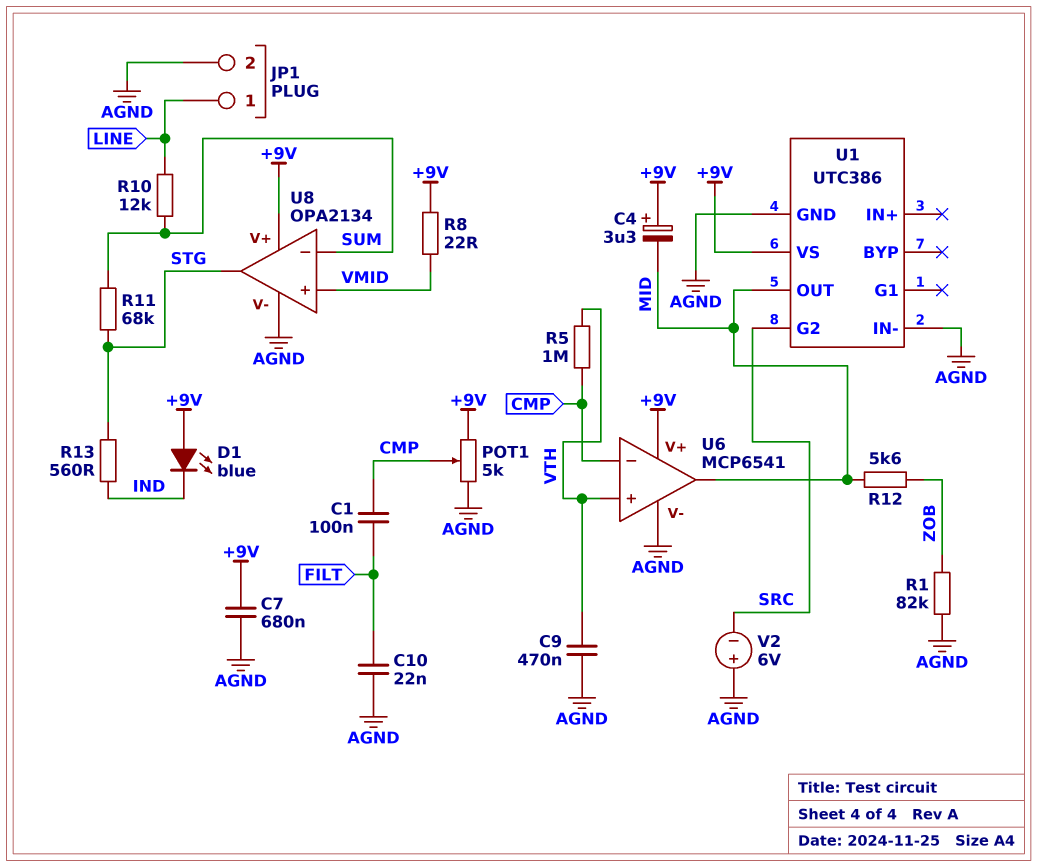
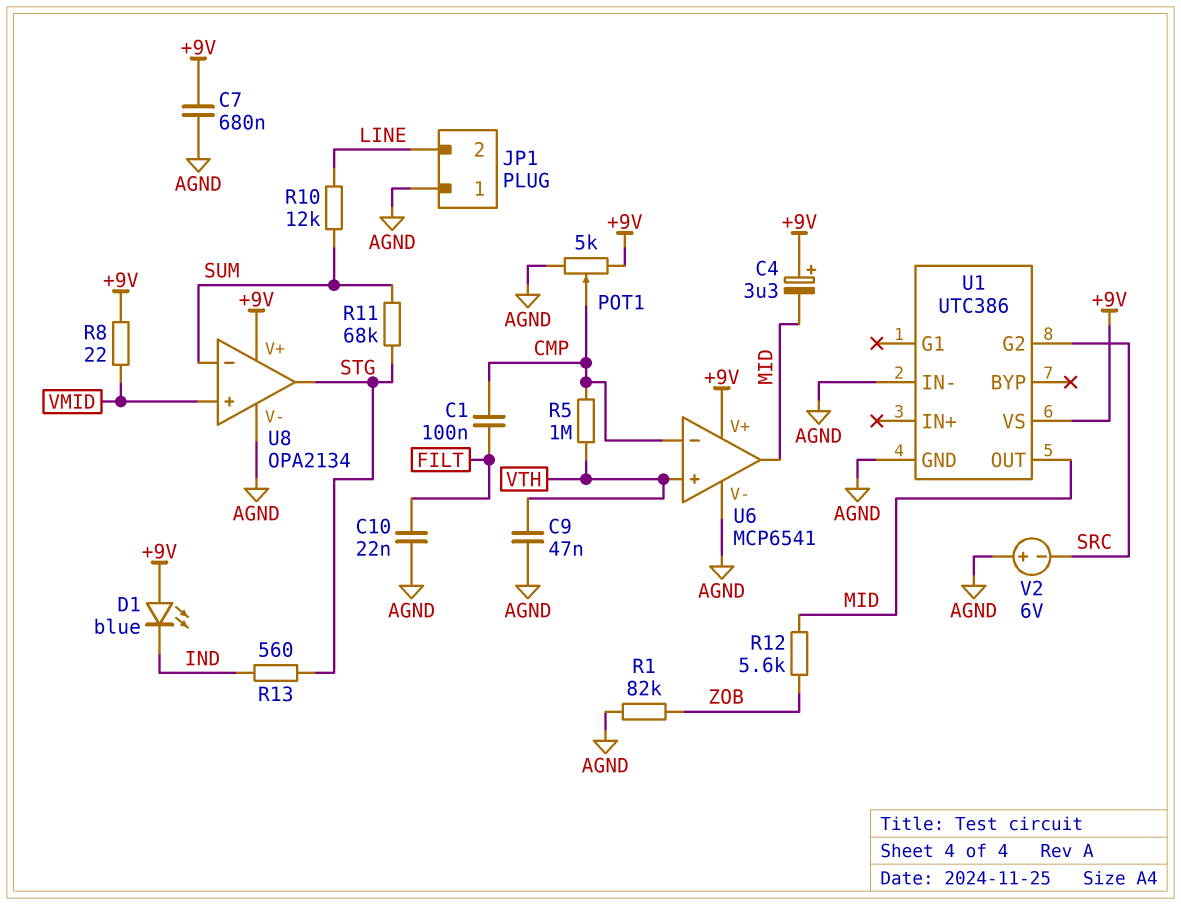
C9: 470nF (AGND, VTH) -> 47nF (AGND, VTH)
JP1 pin 1: LINE -> AGND
JP1 pin 2: AGND -> LINE

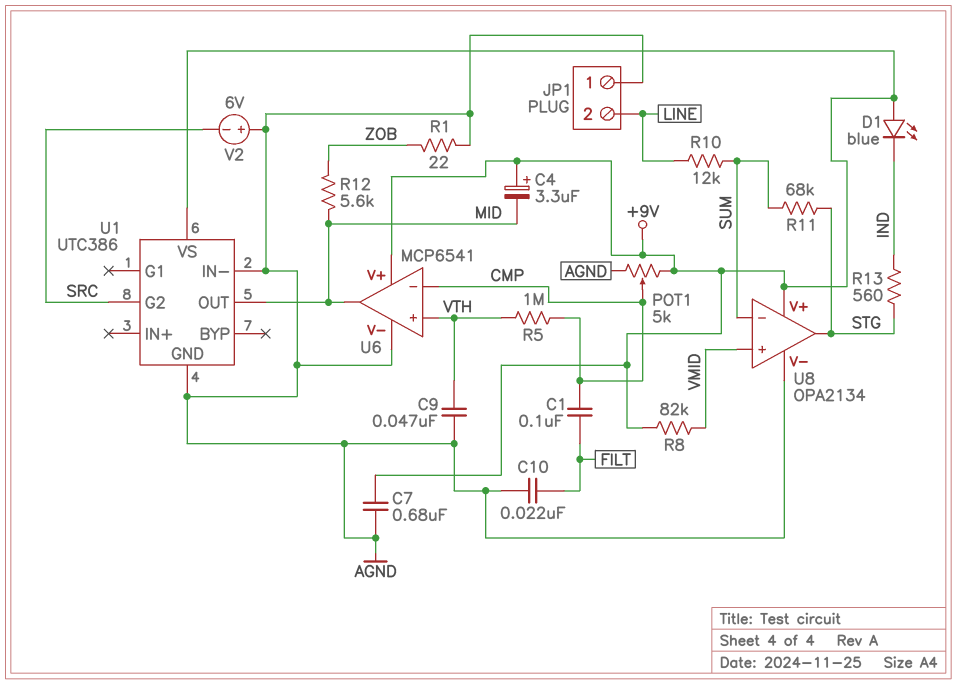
R1: 82k (AGND, ZOB) -> 22 (AGND, ZOB)
R8: 22 (+9V, VMID) -> 82k (+9V, VMID)

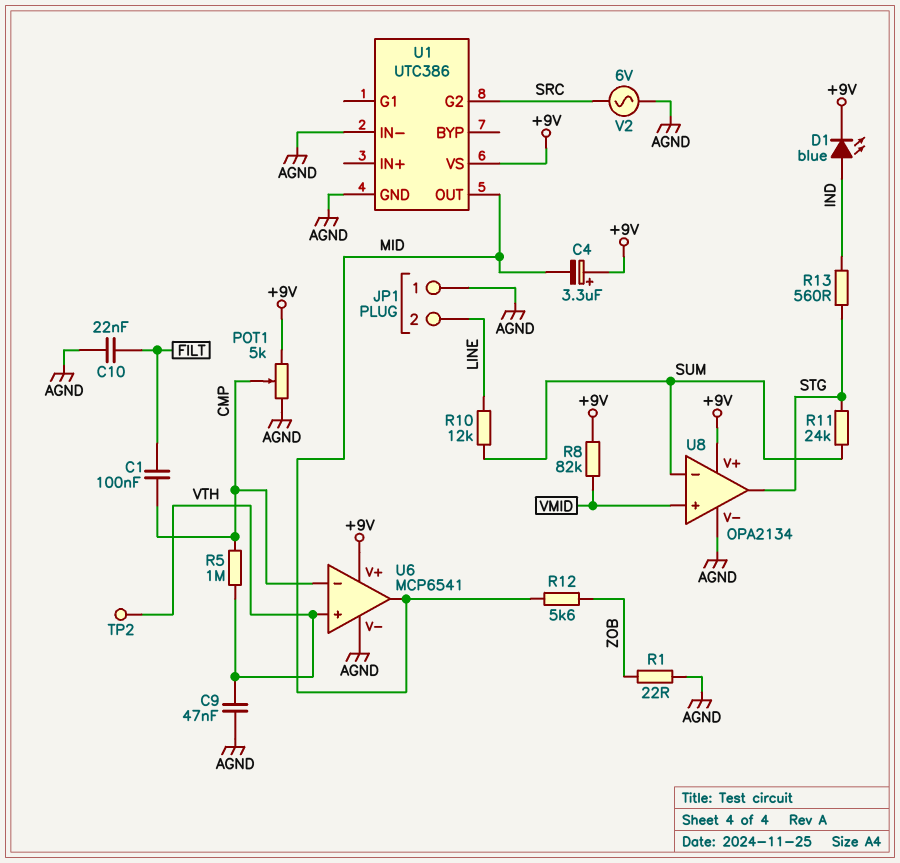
C7: 680nF (+9V, AGND) -> none
D1: LED blue (A +9V, K IND) -> LED blue (A IND, K +9V)
R11: 68k (STG, SUM) -> 24k (STG, SUM)
TP2: none -> test point (VTH)
V2: 6V (plus AGND, minus SRC) -> AC 6V (AGND, SRC)

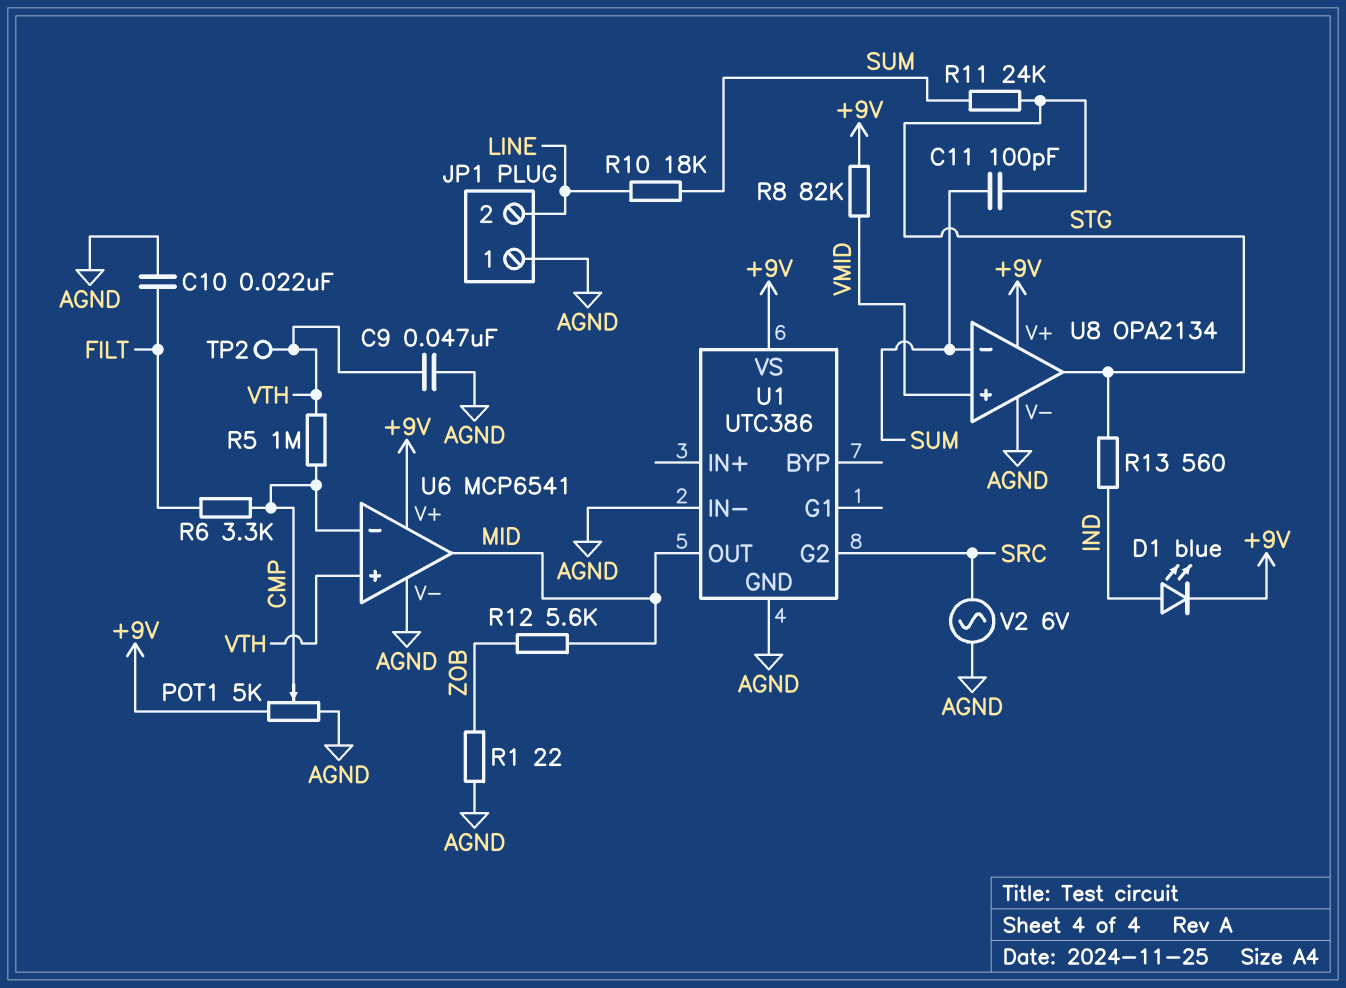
C1: 100nF (CMP, FILT) -> none
C4: 3.3uF (plus +9V, minus MID) -> none
C11: none -> 100pF (STG, SUM)
R6: none -> 3.3k (CMP, FILT)
R10: 12k (LINE, SUM) -> 18k (LINE, SUM)

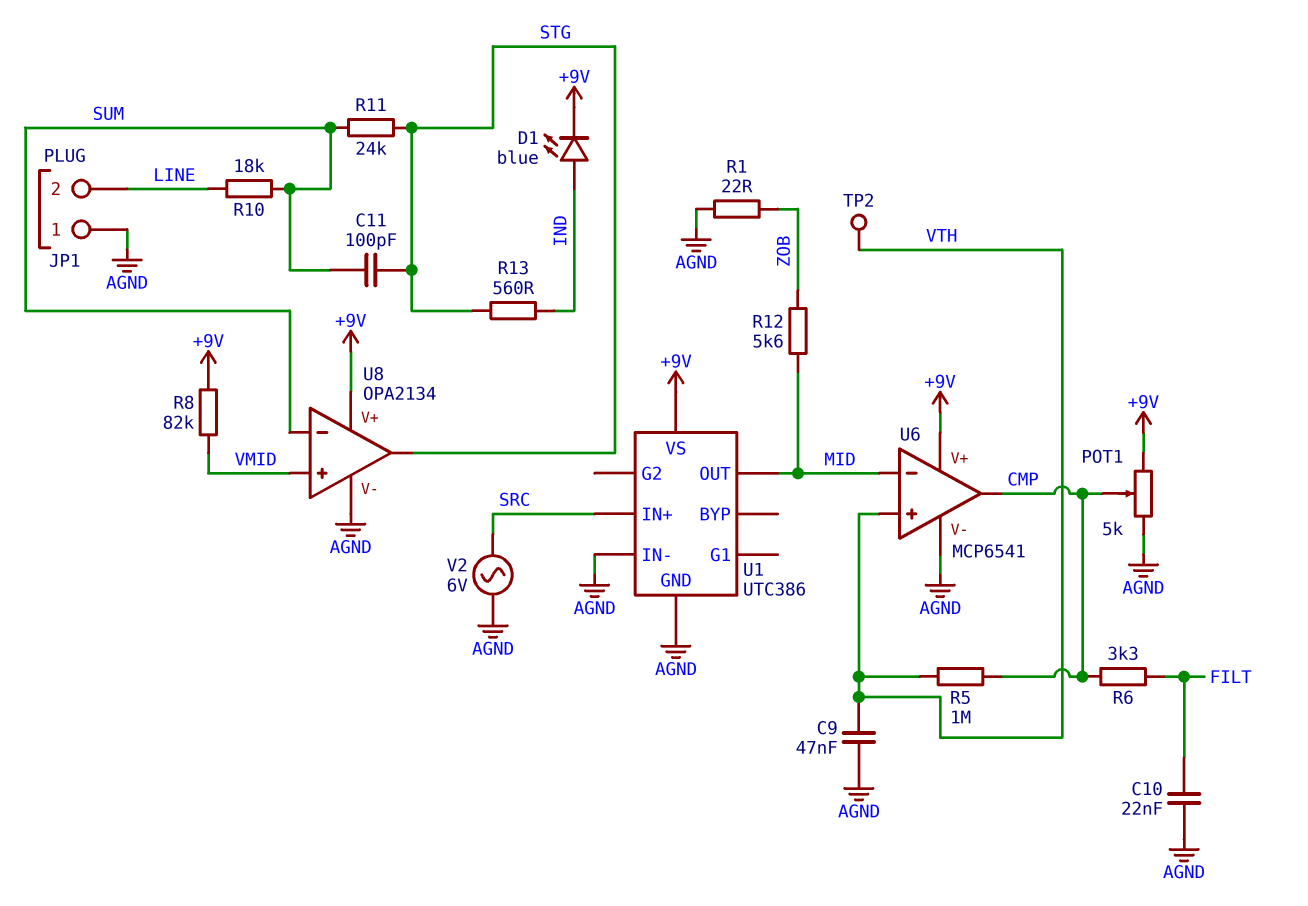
U1 pin G2: SRC -> none
U1 pin IN+: none -> SRC
U6 pin in-: CMP -> MID
U6 pin out: MID -> CMP

